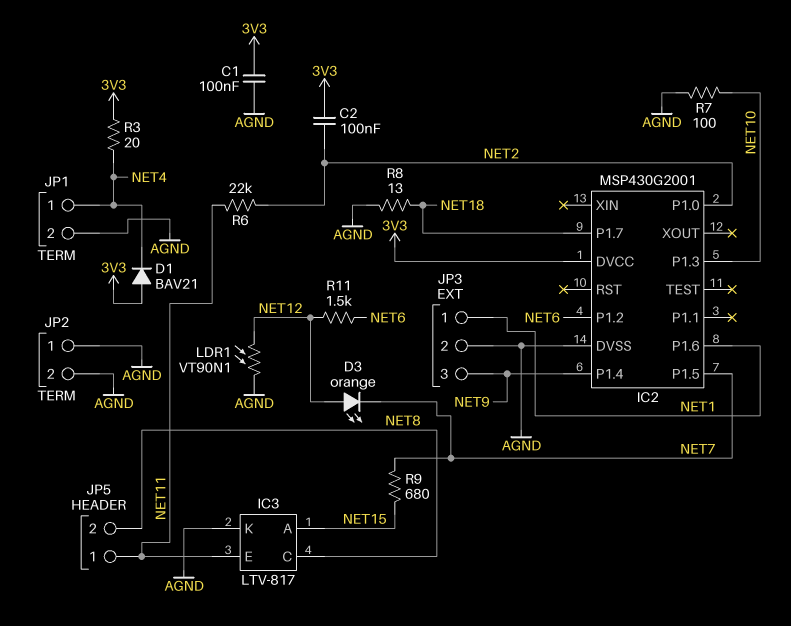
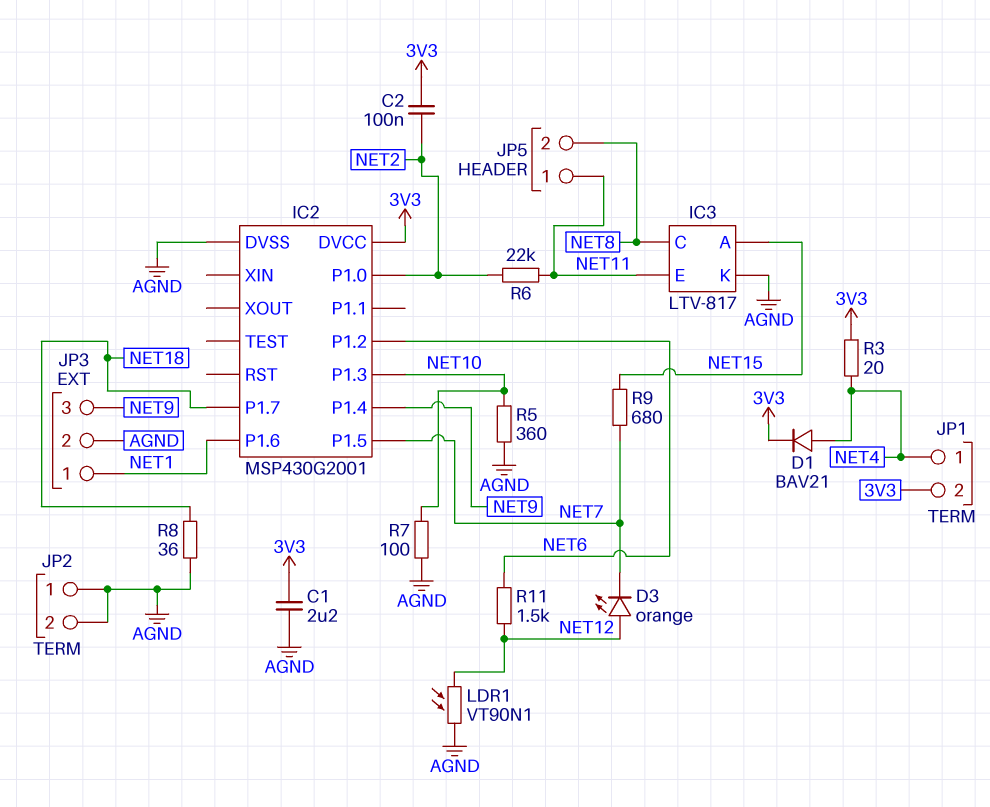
C1: 100nF (3V3, AGND) -> 2.2uF (3V3, AGND)
D1: diode BAV21 (A 3V3, K NET4) -> diode BAV21 (A NET4, K 3V3)
JP1 pin 2: AGND -> 3V3
R5: none -> 360 (AGND, NET10)
R8: 13 (AGND, NET18) -> 36 (AGND, NET18)

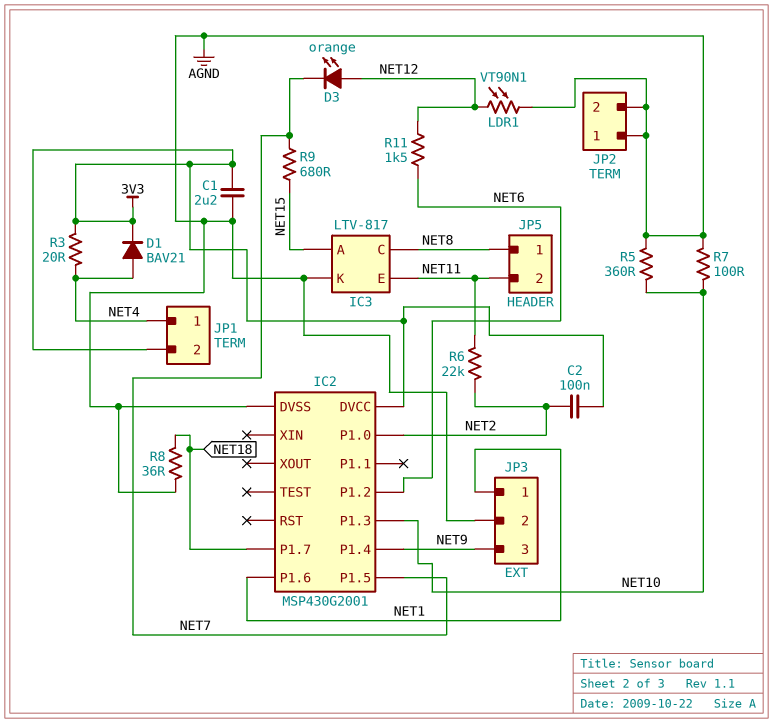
JP5 pin 1: NET11 -> NET8
JP5 pin 2: NET8 -> NET11

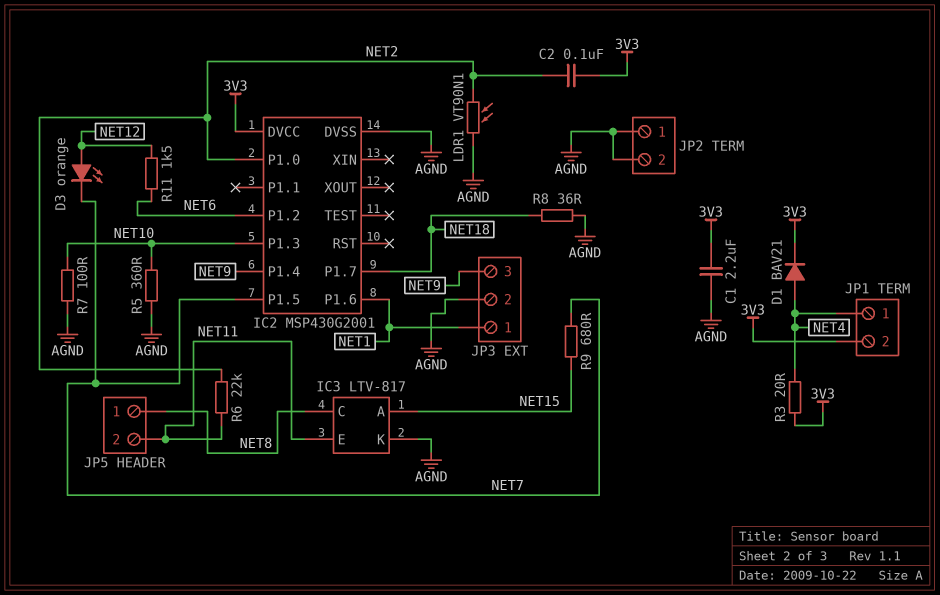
LDR1: VT90N1 (AGND, NET12) -> VT90N1 (AGND, NET2)

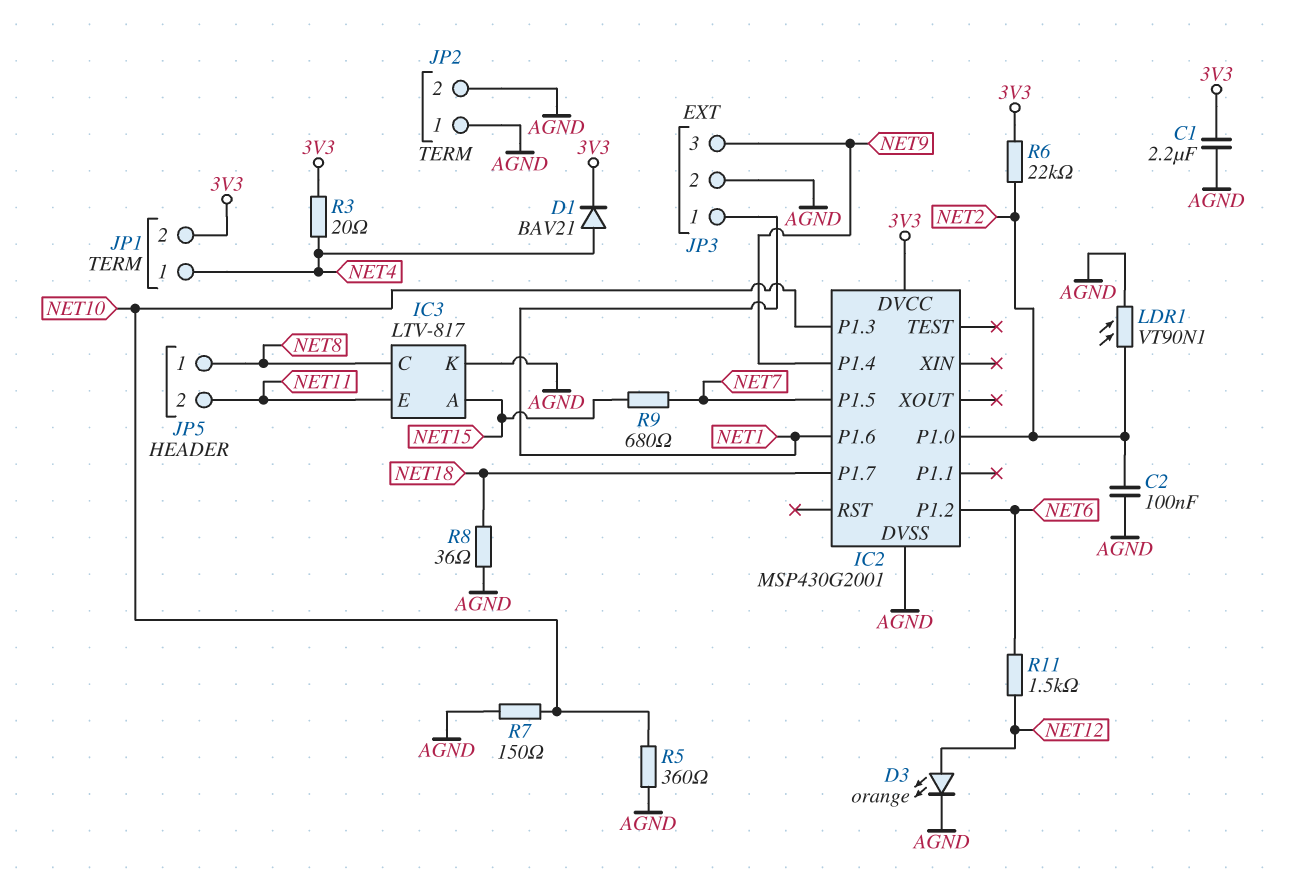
C2: 100nF (3V3, NET2) -> 100nF (AGND, NET2)
D3: LED orange (A NET12, K NET7) -> LED orange (A NET12, K AGND)
R6: 22k (NET2, NET11) -> 22k (3V3, NET2)
R7: 100 (AGND, NET10) -> 150 (AGND, NET10)

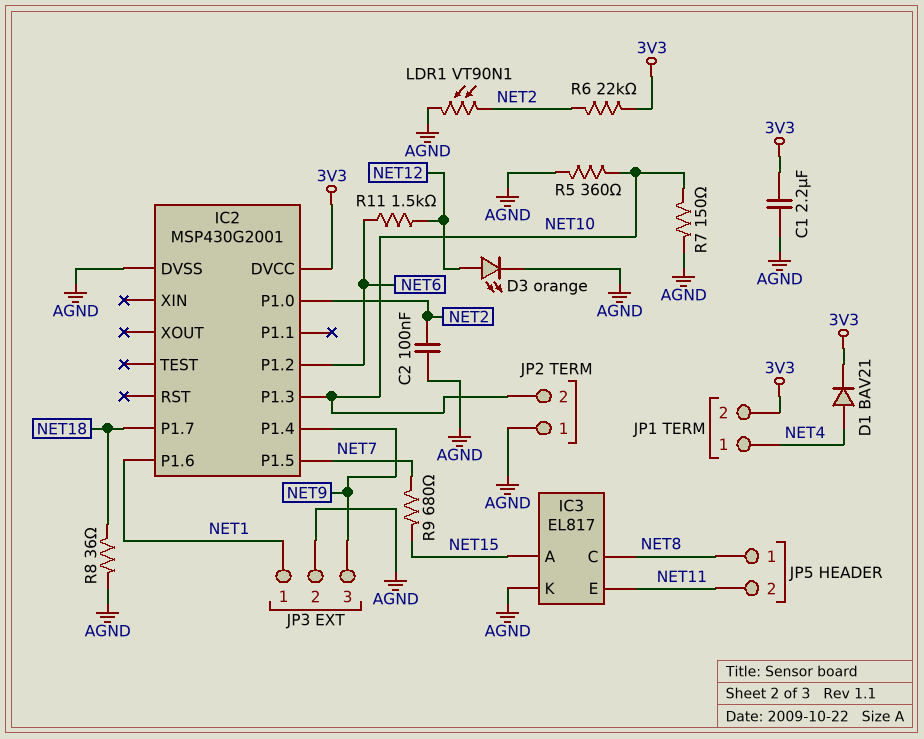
IC3: LTV-817 -> EL817
JP2 pin 2: AGND -> NET10
R3: 20 (3V3, NET4) -> none

